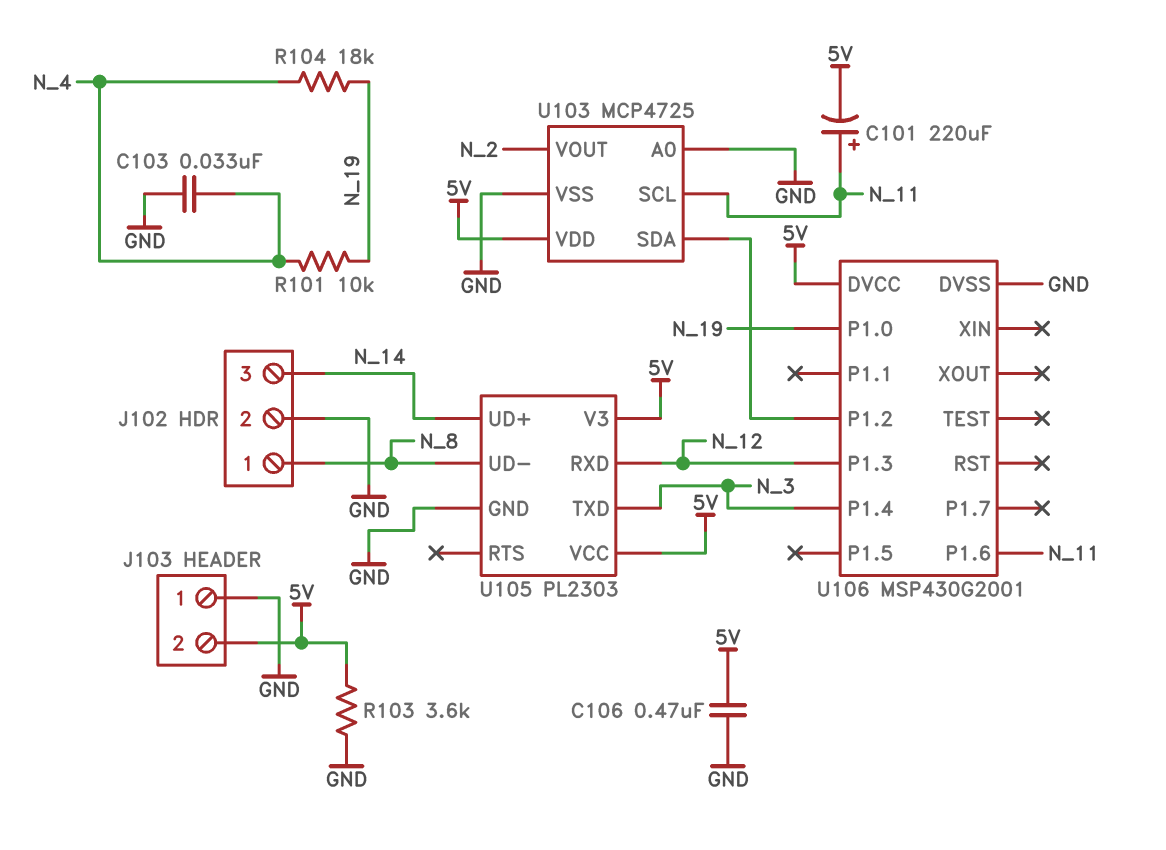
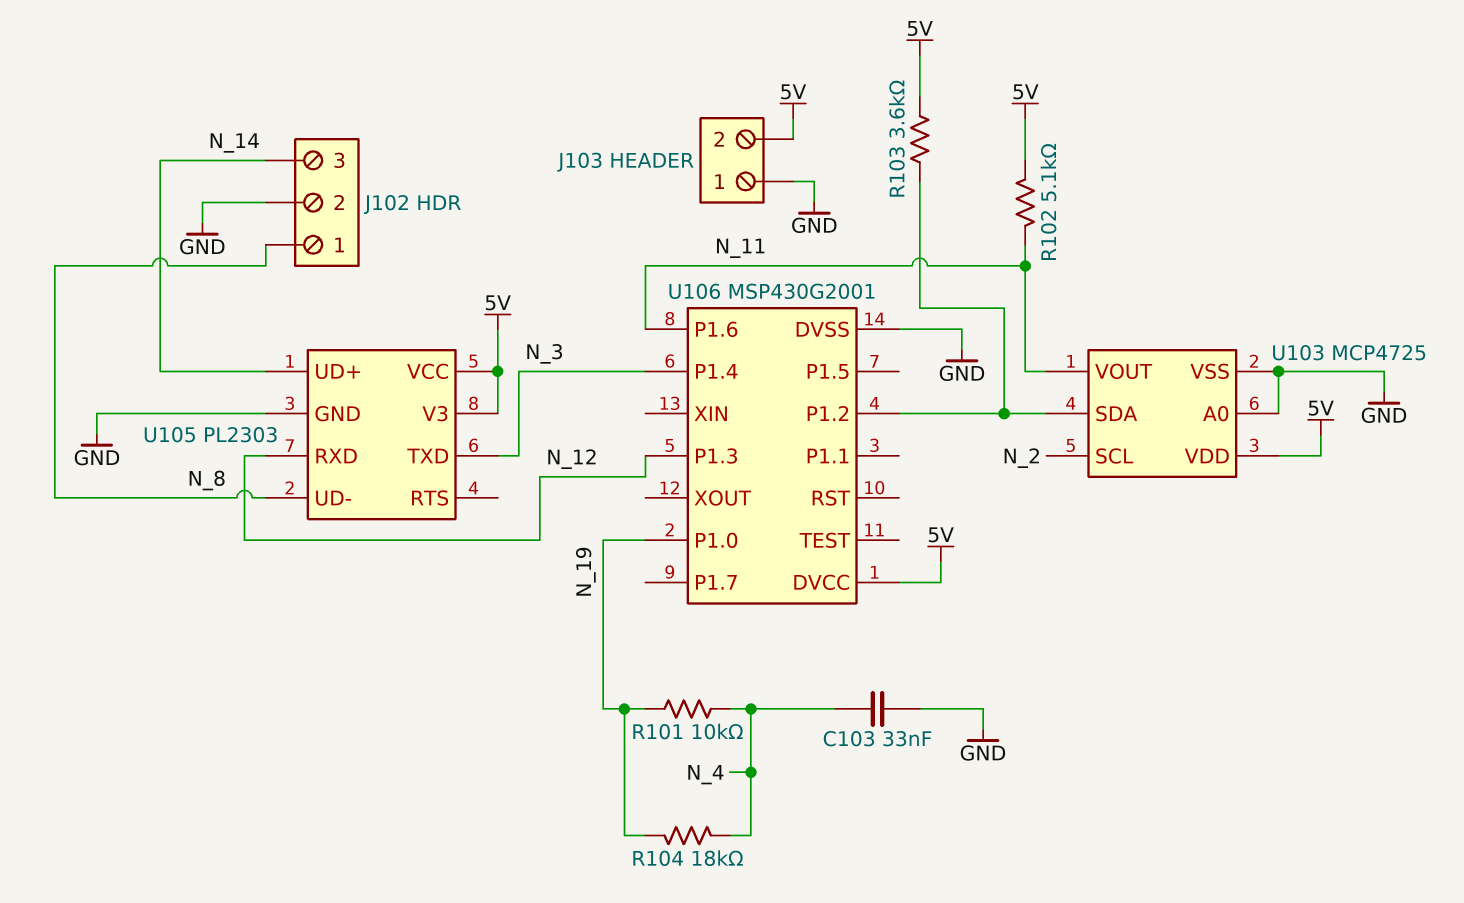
C101: 220uF (plus N_11, minus 5V) -> none
C106: 470nF (5V, GND) -> none
R102: none -> 5.1k (5V, N_11)
R103: 3.6k (5V, GND) -> 3.6k (5V, U103/SDA)
U103 pin SCL: N_11 -> N_2
U103 pin VOUT: N_2 -> N_11

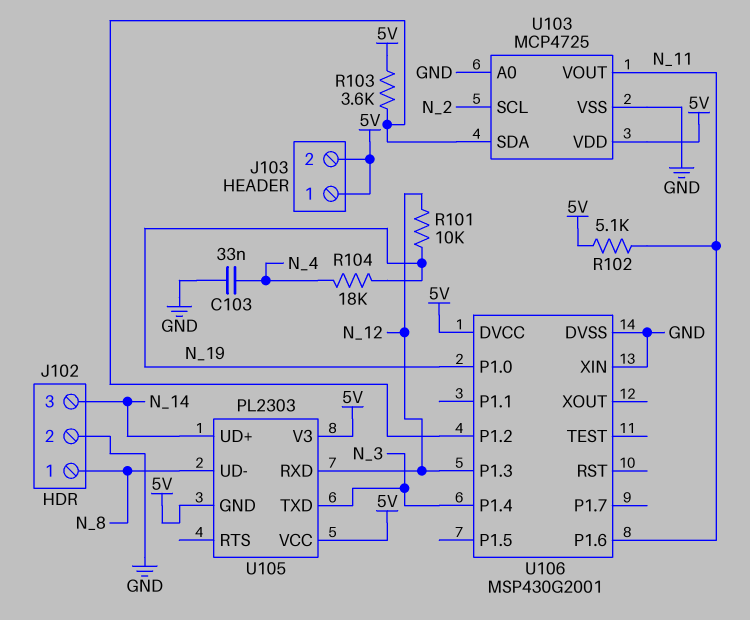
J103 pin 1: GND -> 5V
R101: 10k (N_4, N_19) -> 10k (N_12, N_19)
U105 pin GND: GND -> 5V
U106 pin XIN: none -> GND

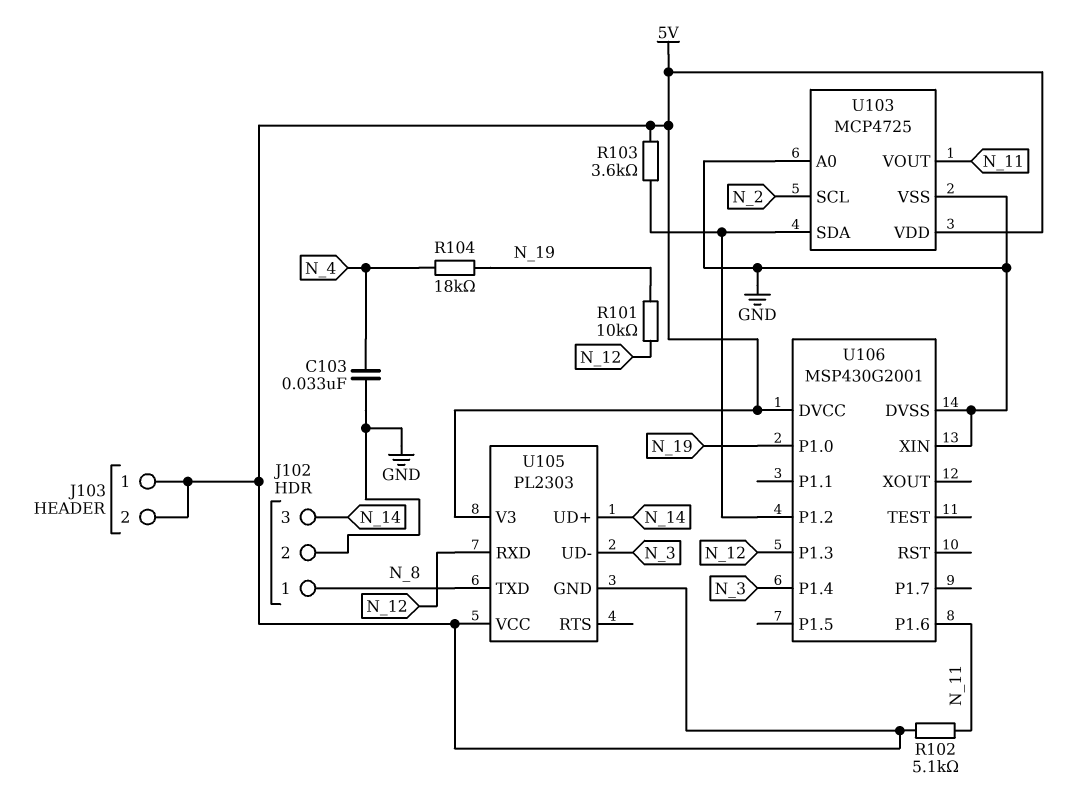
U105 pin TXD: N_3 -> N_8
U105 pin UD-: N_8 -> N_3

